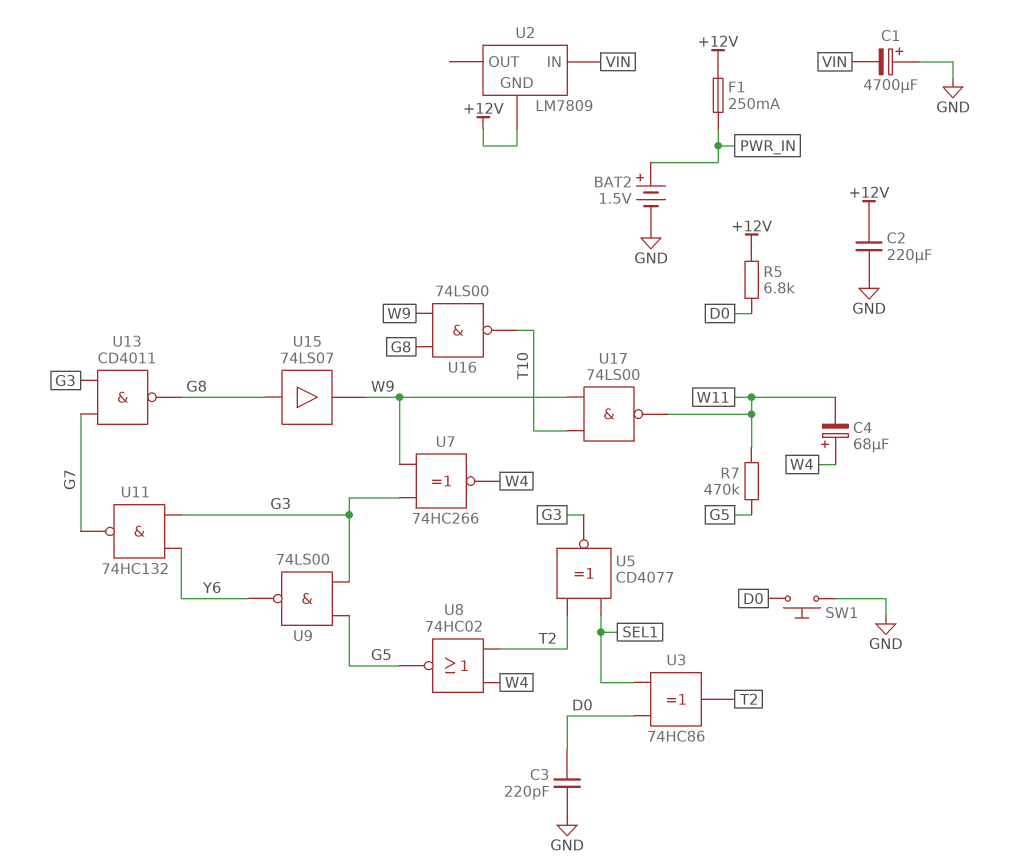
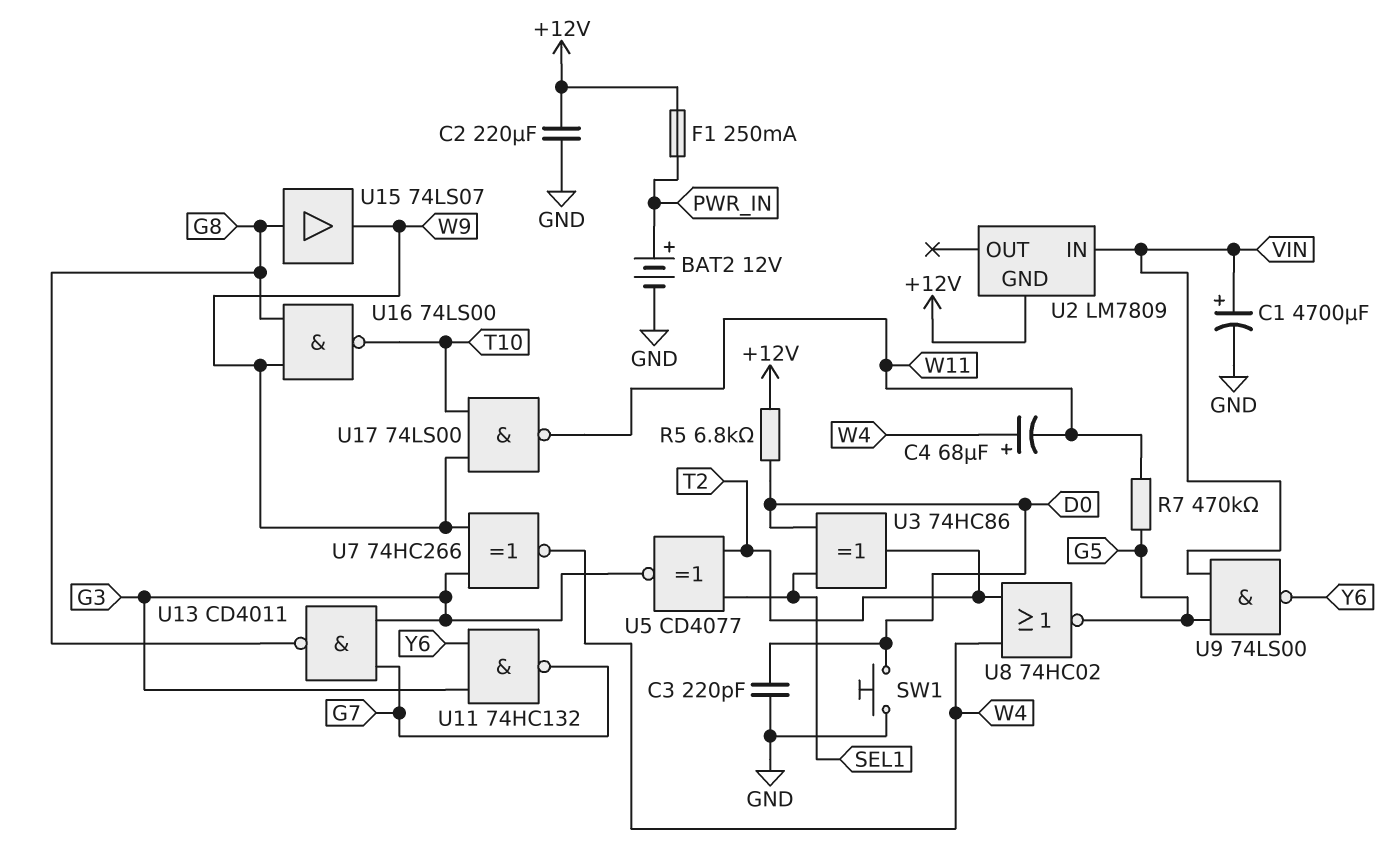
BAT2: 1.5V (plus PWR_IN, minus GND) -> 12V (plus PWR_IN, minus GND)
C1: 4700uF (plus GND, minus VIN) -> 4700uF (plus VIN, minus GND)
U9: NAND 74LS00 (in G3, in G5, out Y6) -> NAND 74LS00 (in G5, in VIN, out Y6)

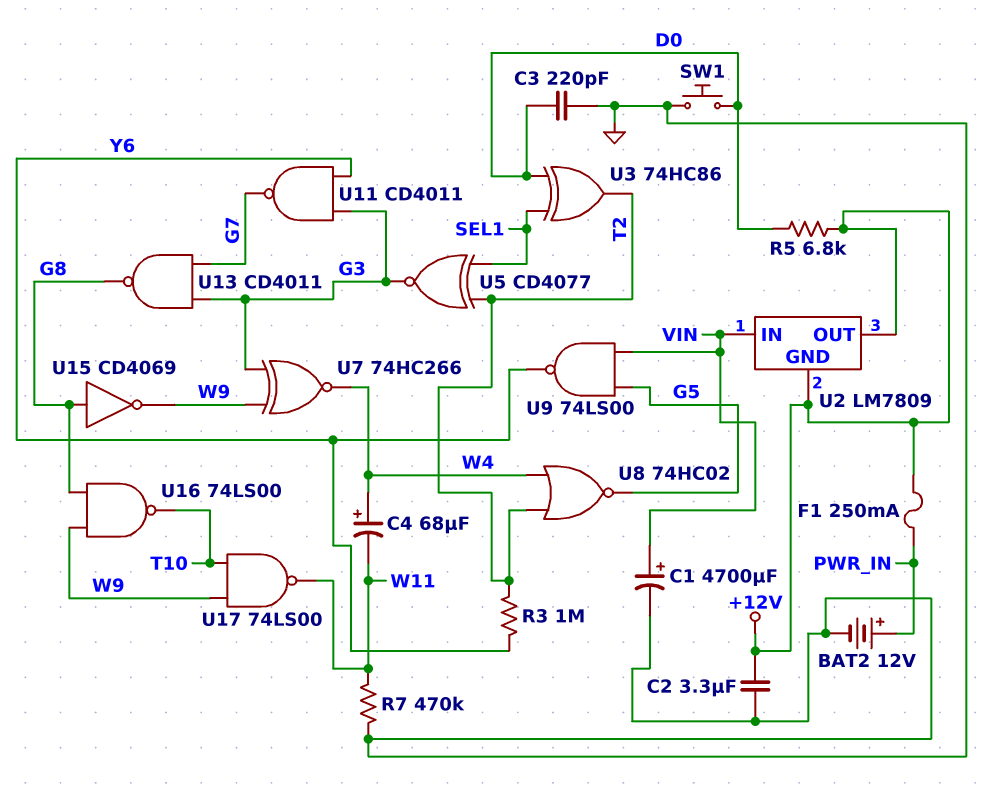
C2: 220uF (+12V, GND) -> 3.3uF (+12V, GND)
R3: none -> 1M (T2, Y6)
R7: 470k (G5, W11) -> 470k (GND, W11)
U2 pin OUT: none -> +12V
U11: NAND 74HC132 (in G3, in Y6, out G7) -> NAND CD4011 (in G3, in Y6, out G7)
U15: buffer 74LS07 (in G8, out W9) -> NOT CD4069 (in G8, out W9)

